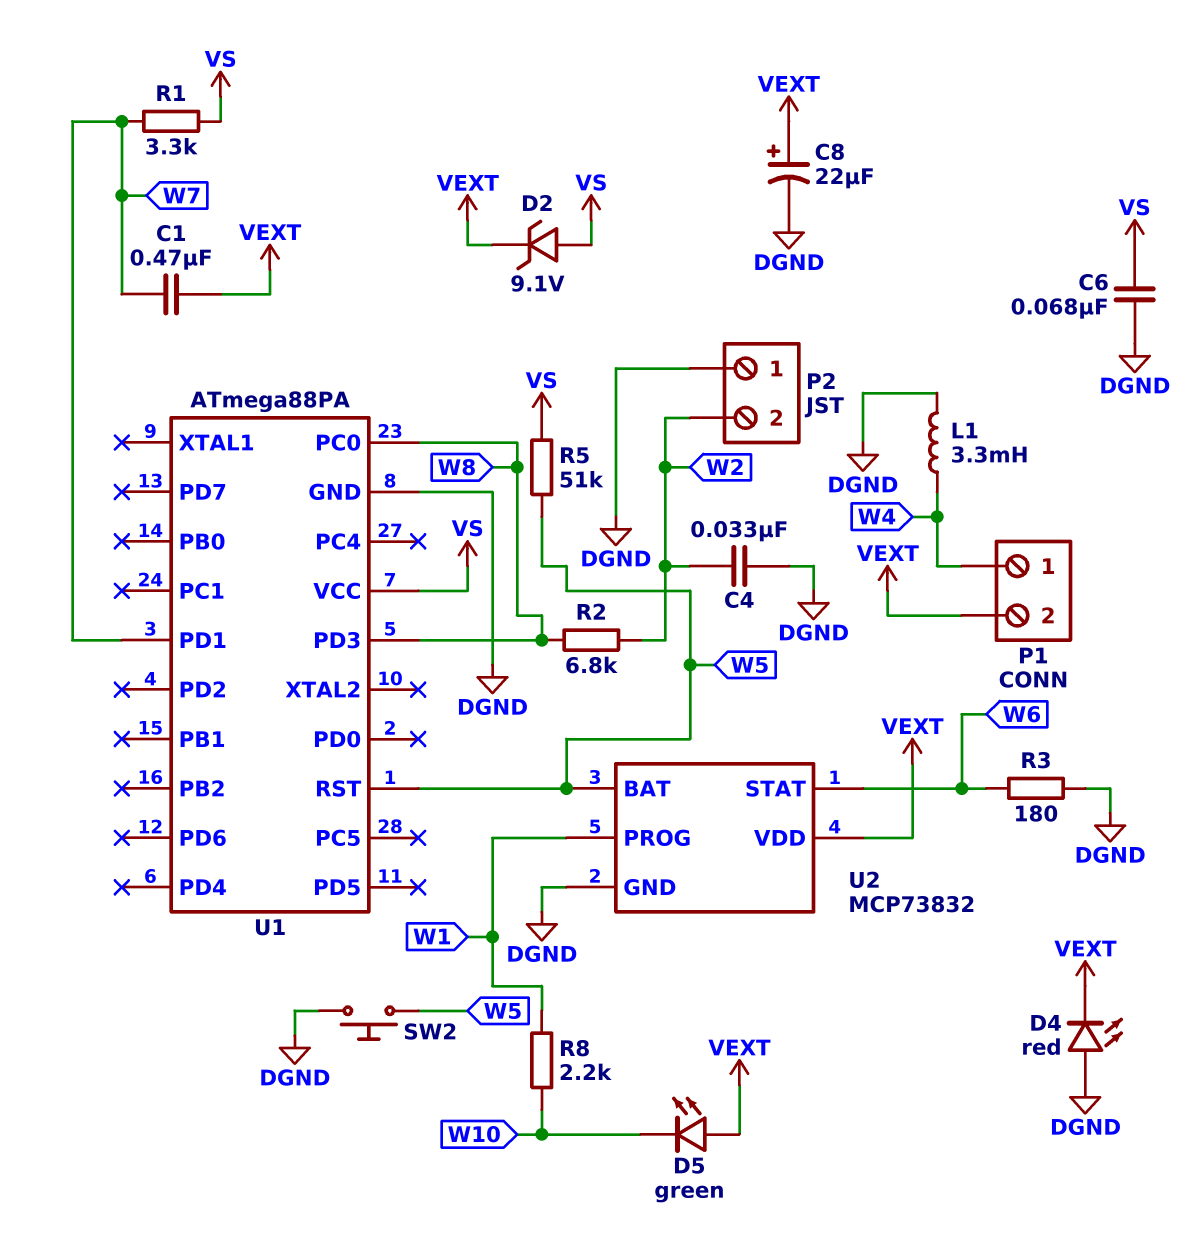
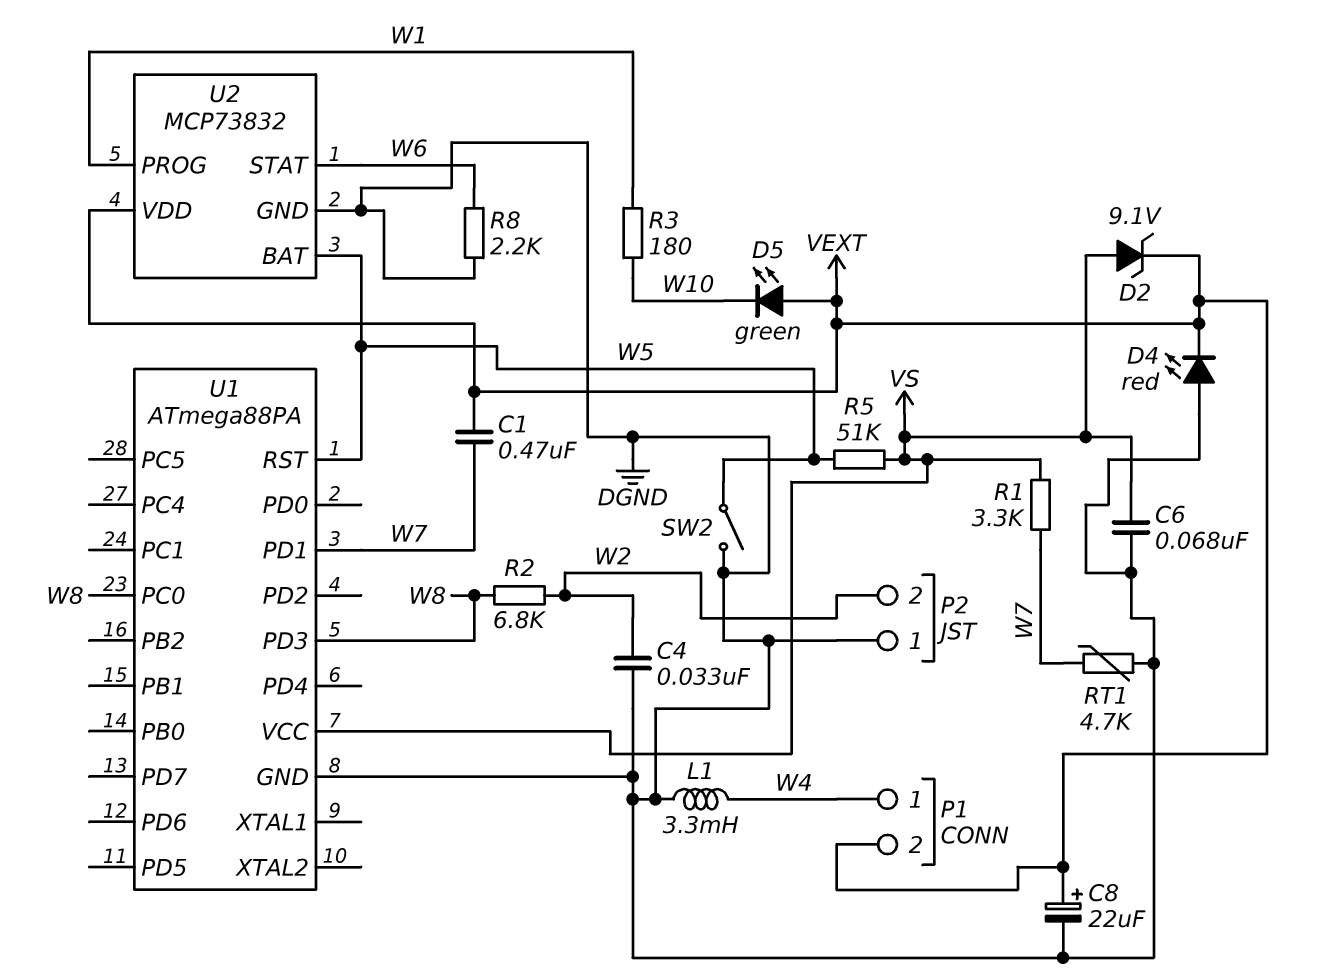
R3: 180 (DGND, W6) -> 180 (W1, W10)
R8: 2.2k (W1, W10) -> 2.2k (DGND, W6)
RT1: none -> 4.7k (DGND, W7)
SW2: button (DGND, W5) -> switch (DGND, W5)

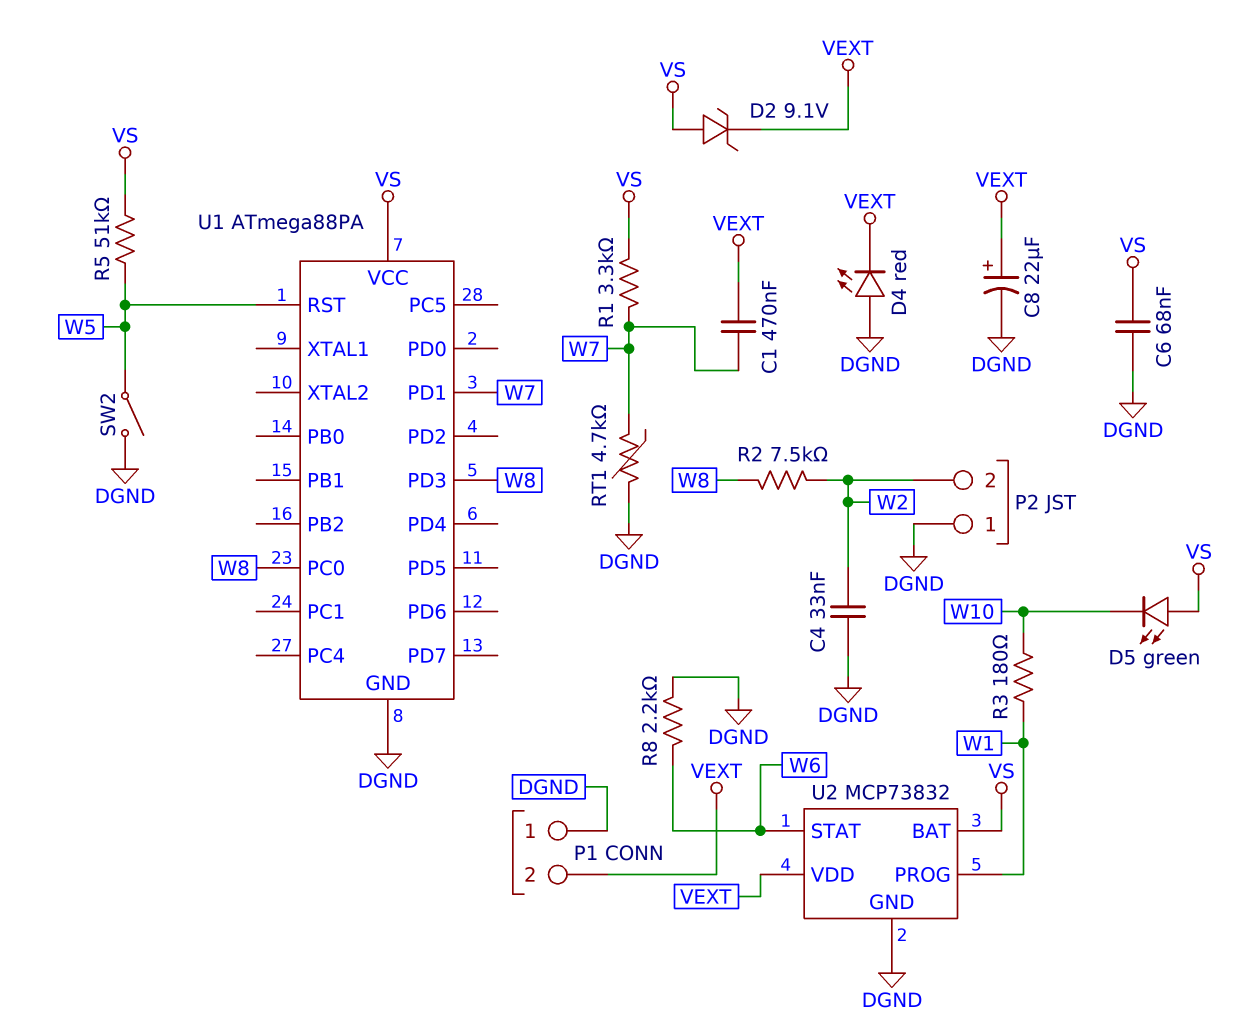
D5: LED green (A VEXT, K W10) -> LED green (A VS, K W10)
L1: 3.3mH (DGND, W4) -> none
P1 pin 1: W4 -> DGND
R2: 6.8k (W2, W8) -> 7.5k (W2, W8)
U2 pin BAT: W5 -> VS

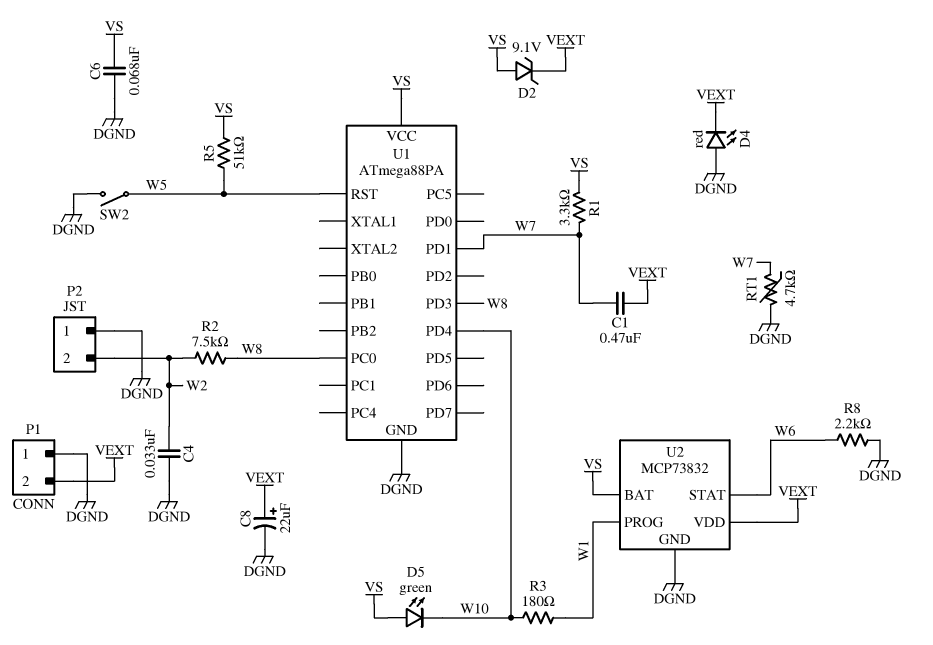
U1 pin PD4: none -> W10

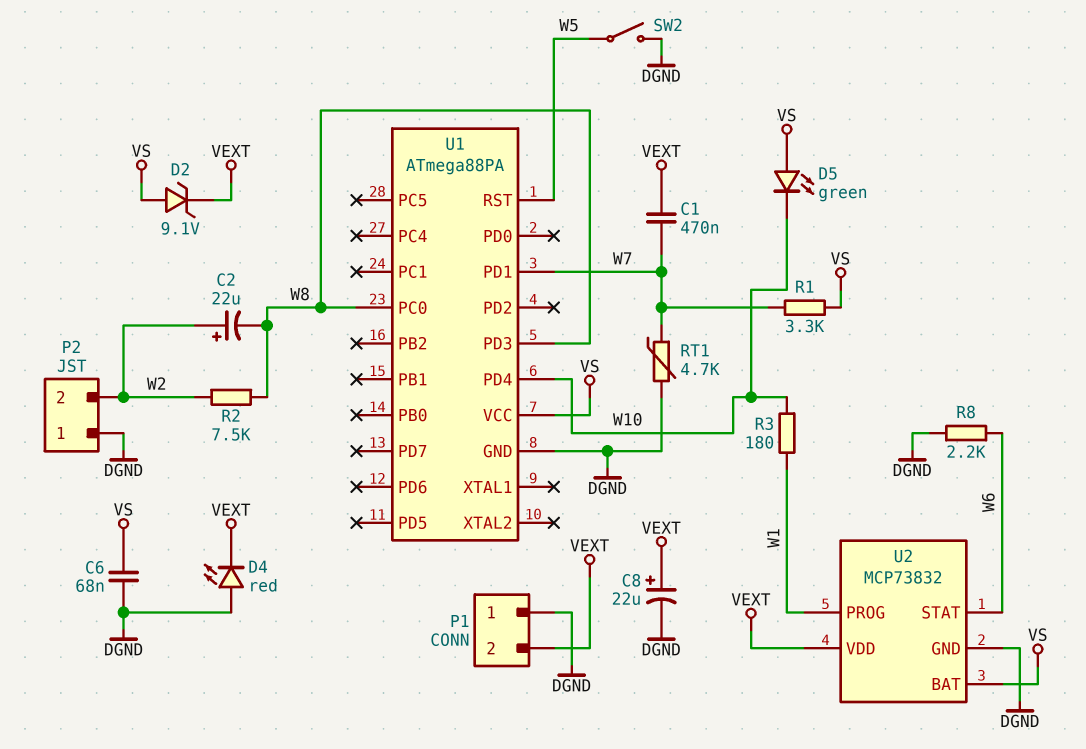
C2: none -> 22uF (plus W2, minus W8)
C4: 33nF (DGND, W2) -> none
R5: 51k (VS, W5) -> none

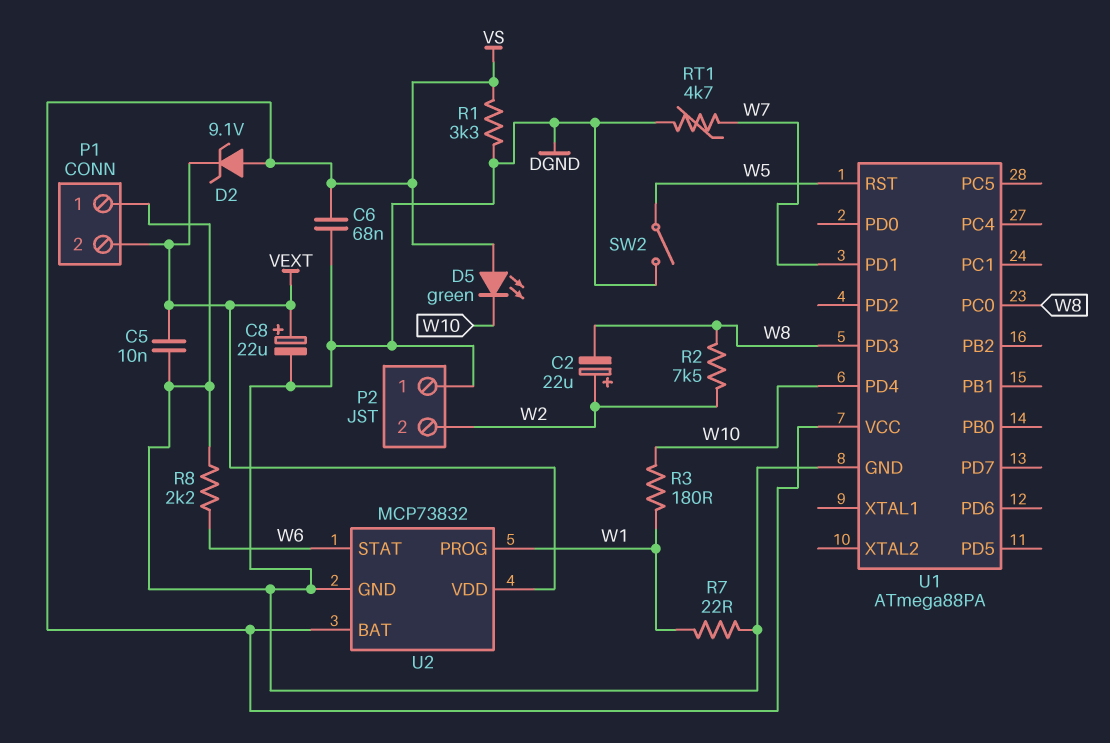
C1: 470nF (VEXT, W7) -> none
C5: none -> 10nF (DGND, VEXT)
D4: LED red (A DGND, K VEXT) -> none
R1: 3.3k (VS, W7) -> 3.3k (DGND, VS)
R7: none -> 22 (DGND, W1)

